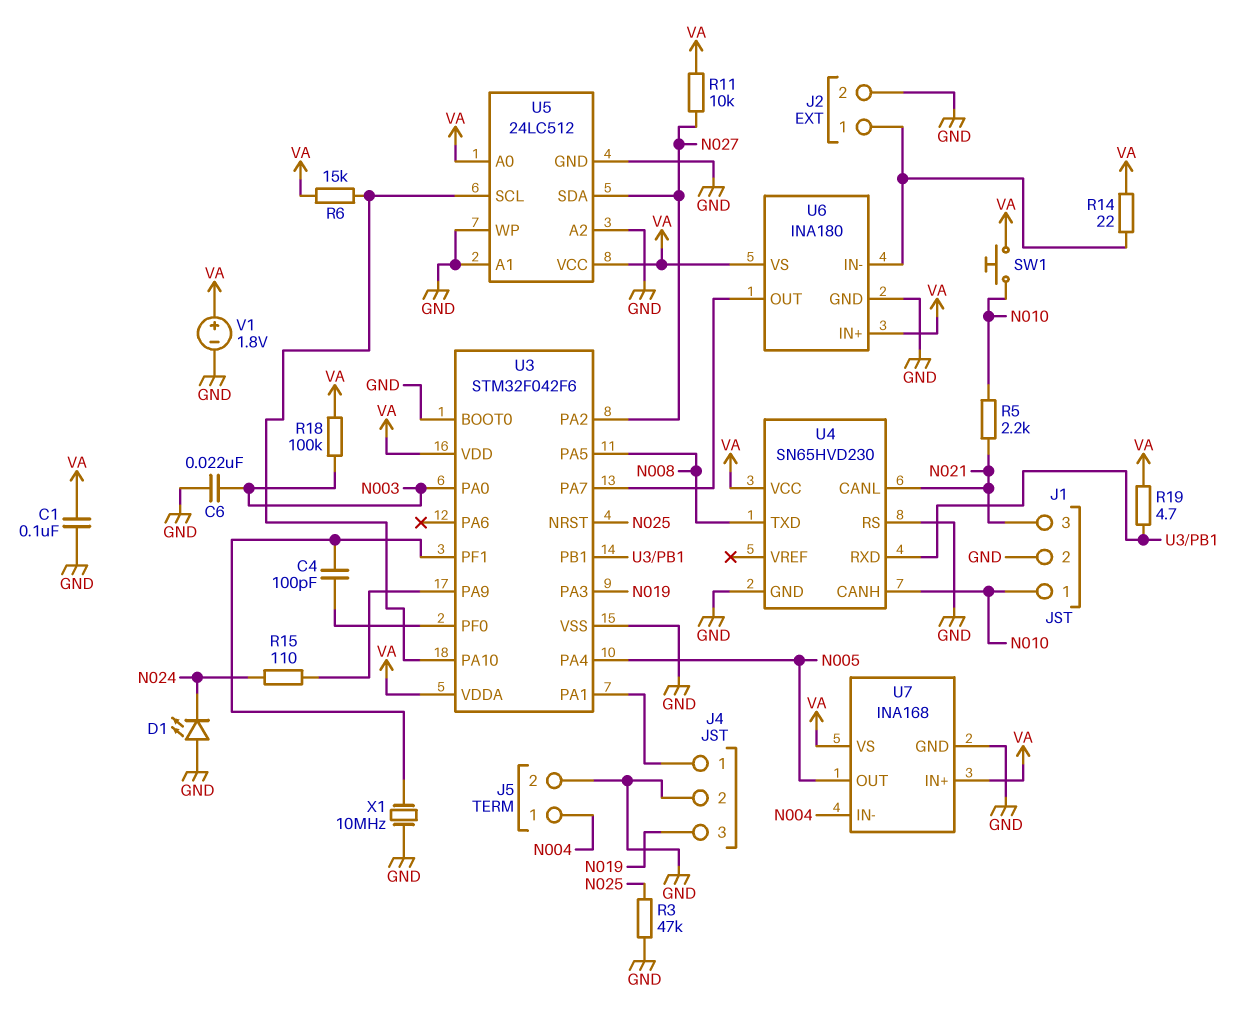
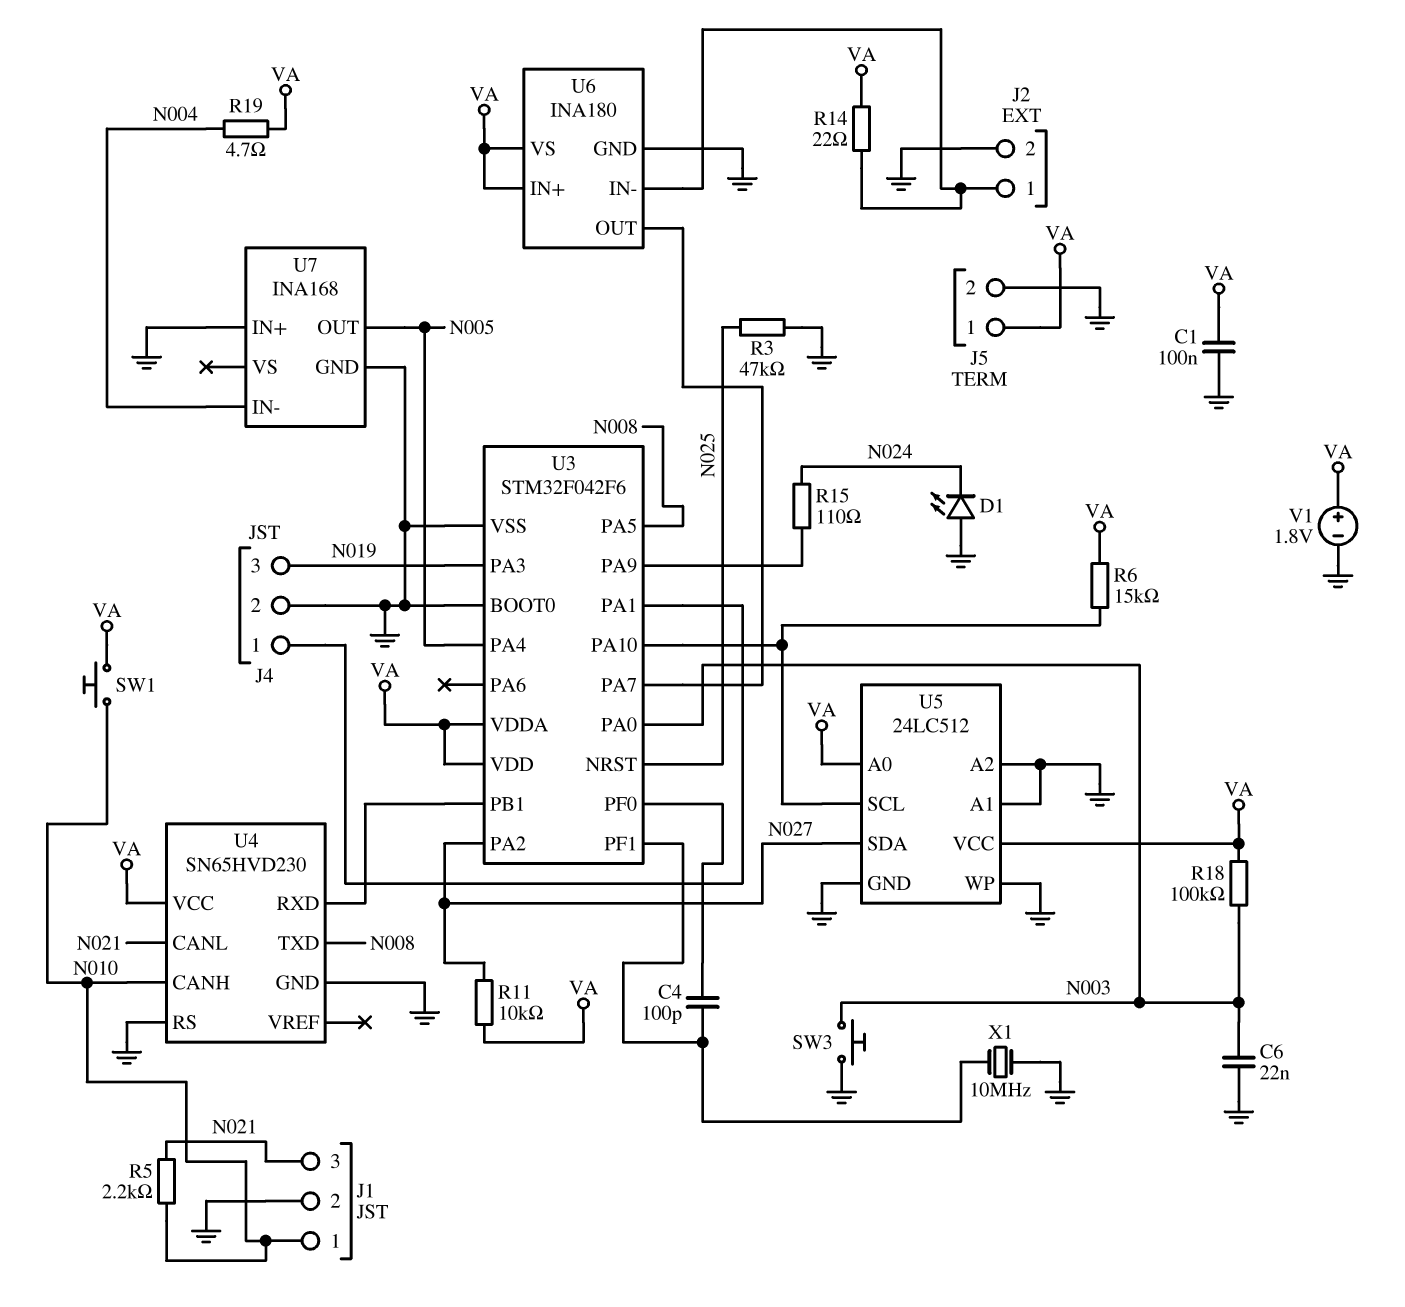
J5 pin 1: N004 -> VA
R19: 4.7 (U3/PB1, VA) -> 4.7 (N004, VA)
SW3: none -> button (GND, N003)
U7 pin IN+: VA -> GND
U7 pin VS: VA -> none

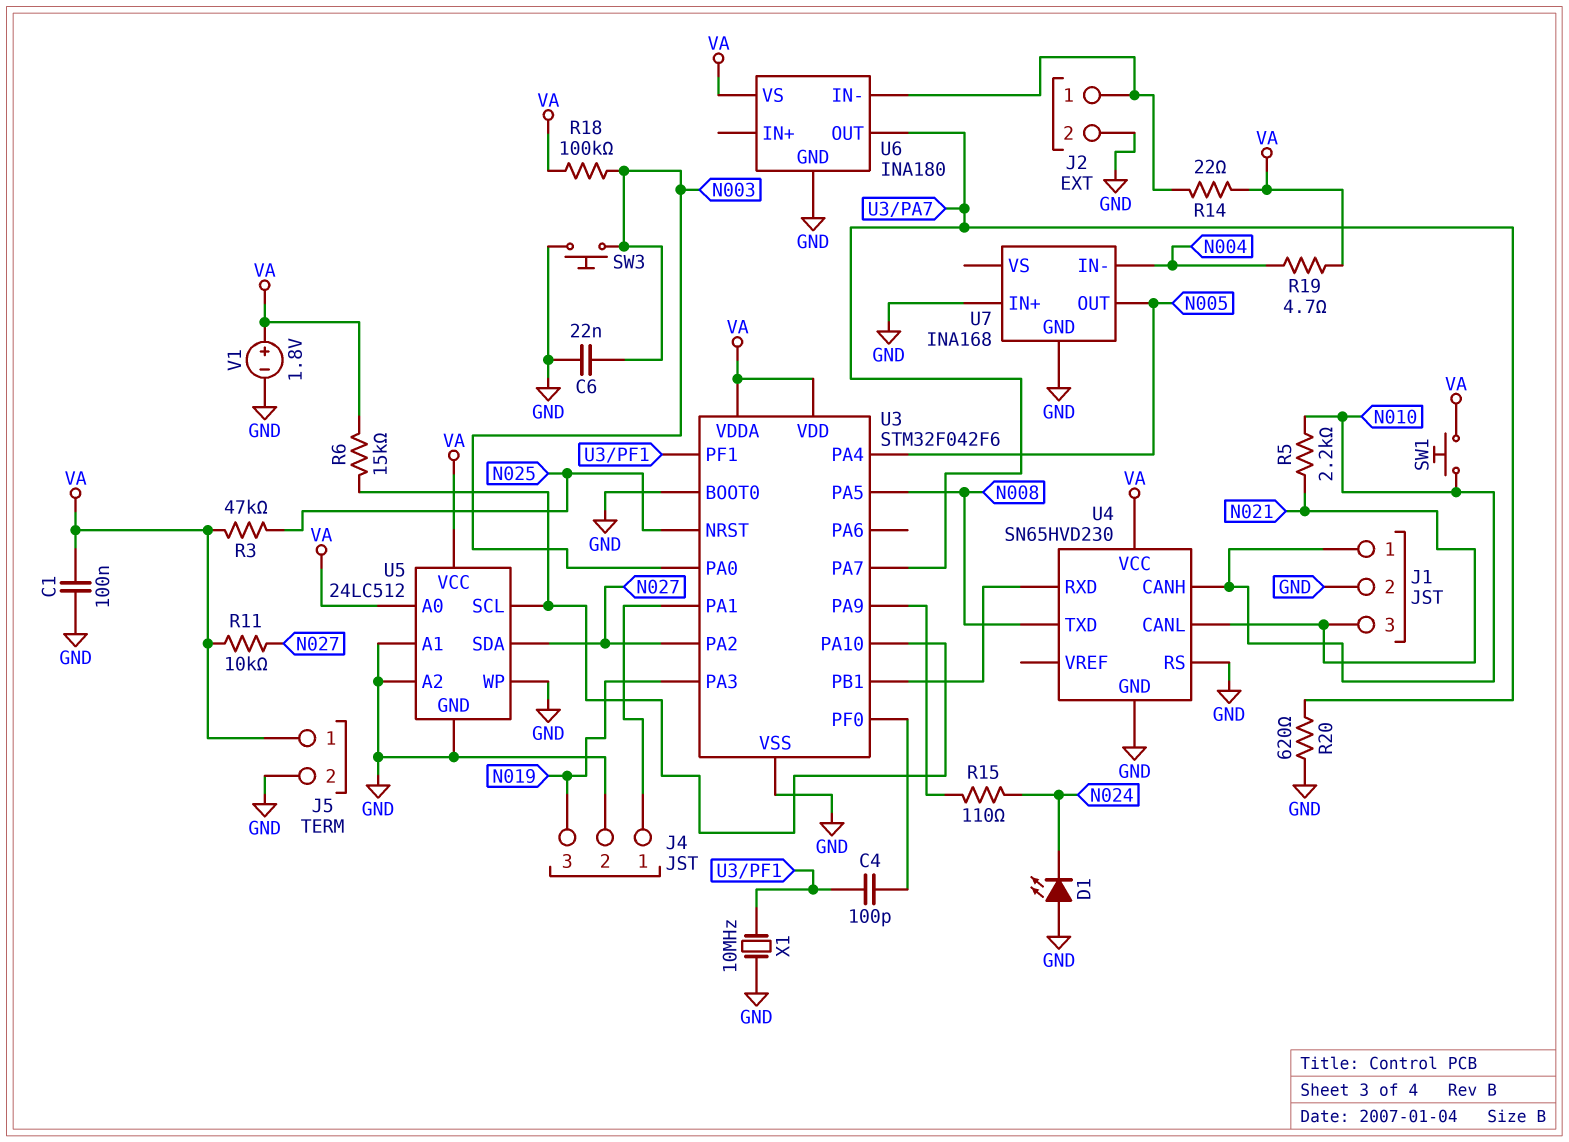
R3: 47k (GND, N025) -> 47k (N025, VA)
R20: none -> 620 (GND, U3/PA7)
U6 pin IN+: VA -> none

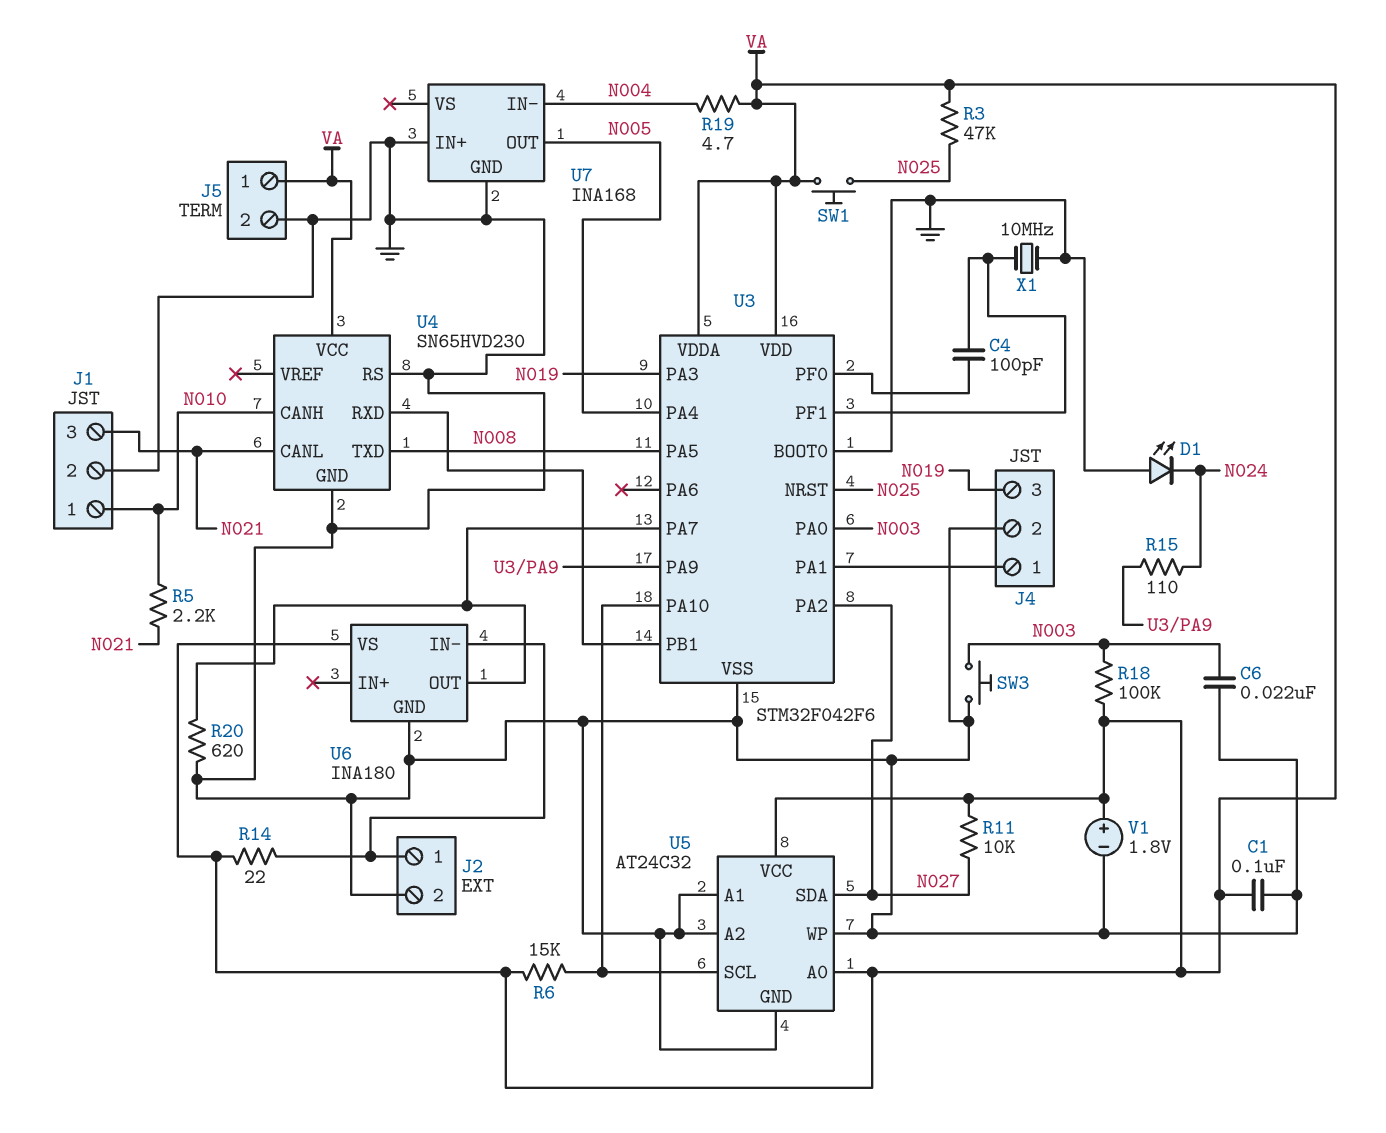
SW1: button (N010, VA) -> button (N025, VA)
U5: 24LC512 -> AT24C32

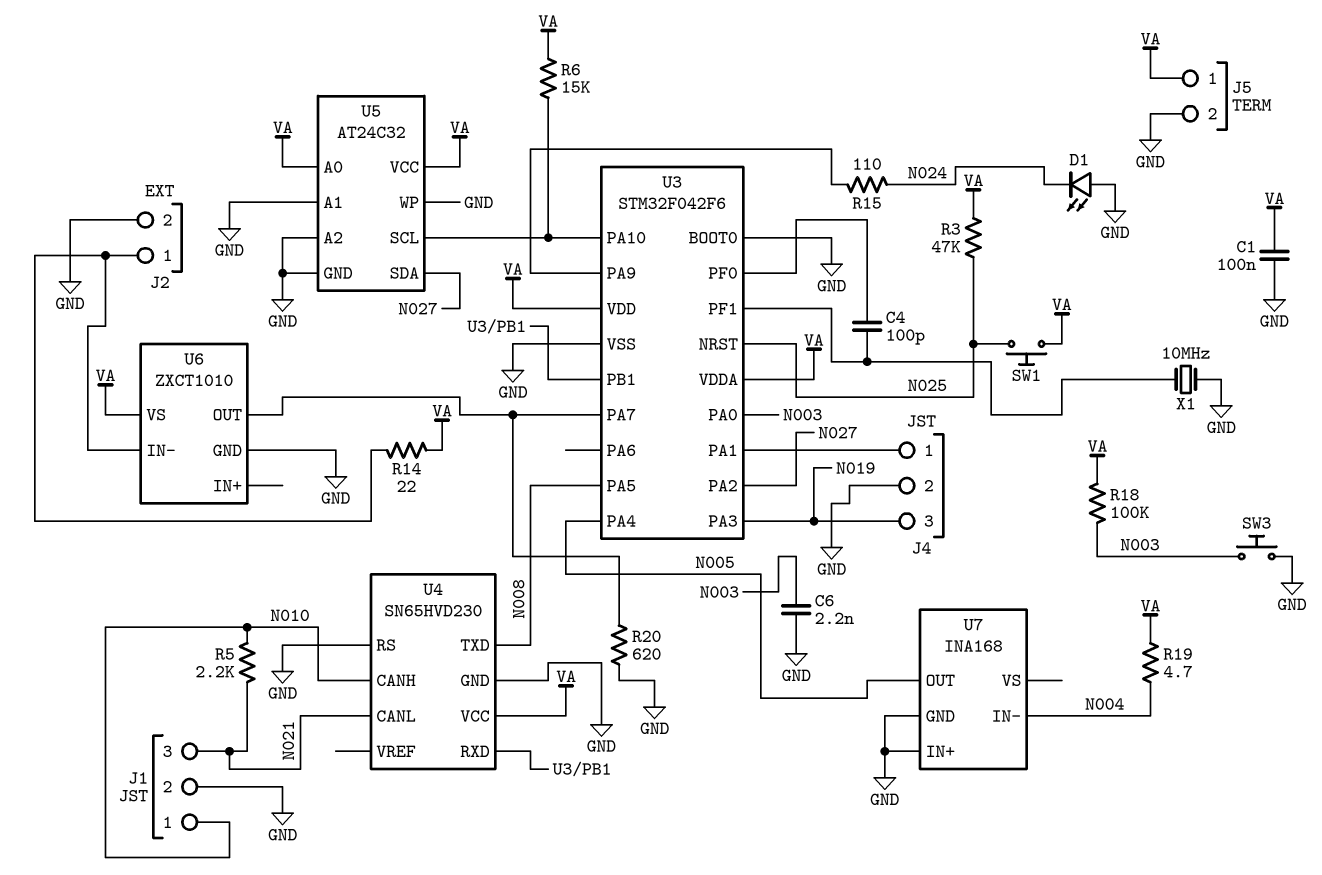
C6: 22nF (GND, N003) -> 2.2nF (GND, N003)
R11: 10k (N027, VA) -> none
U6: INA180 -> ZXCT1010
V1: 1.8V (plus VA, minus GND) -> none

